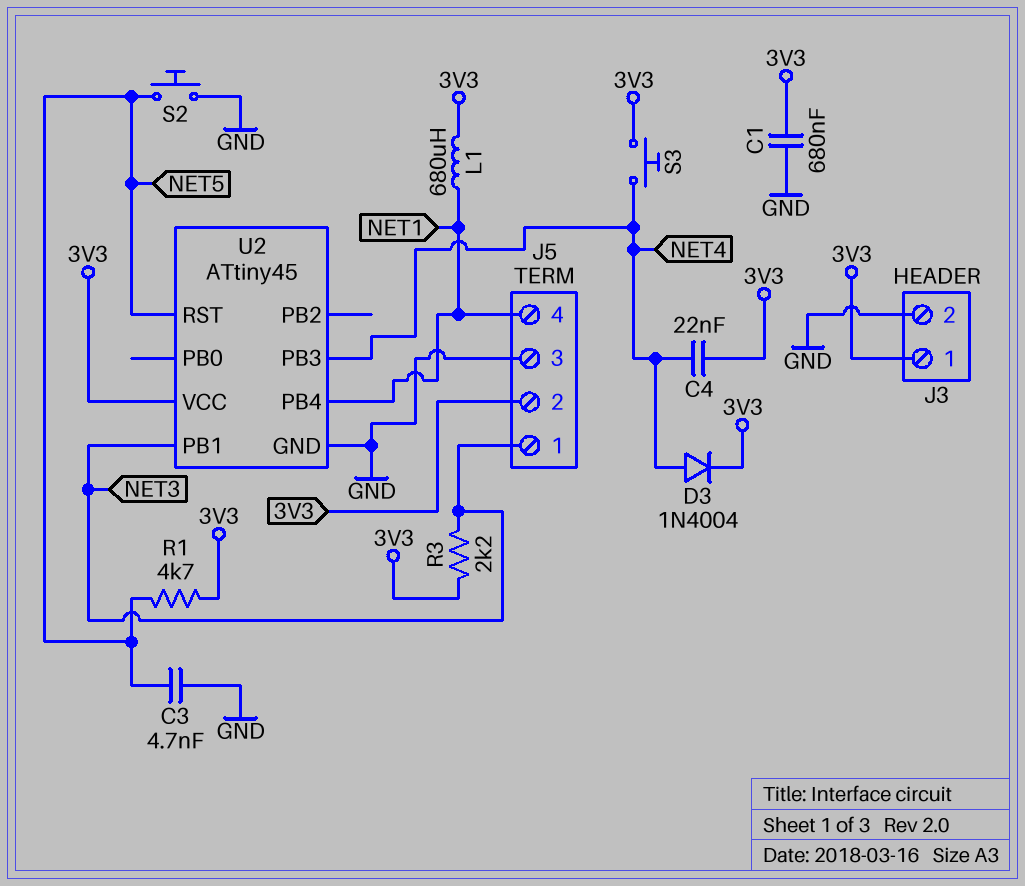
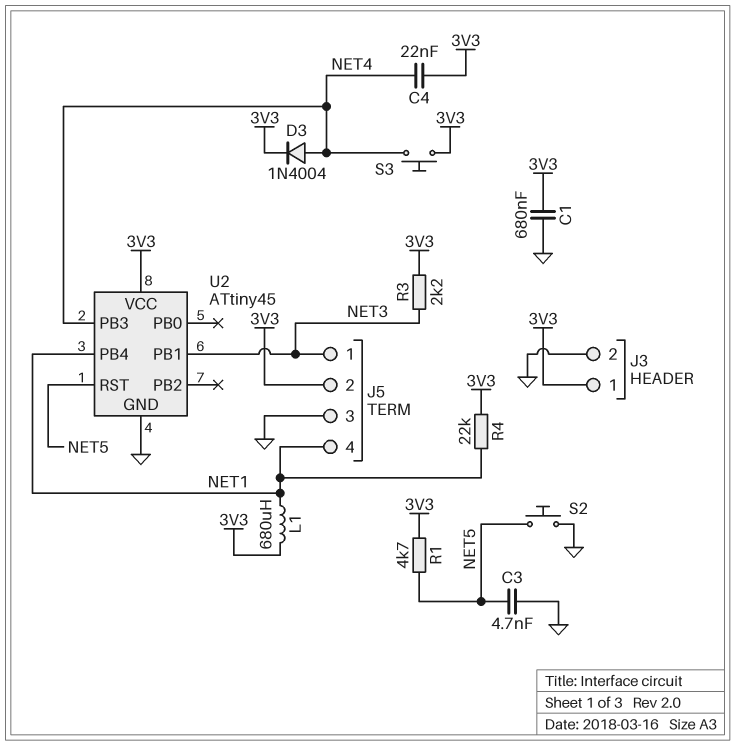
R4: none -> 22k (3V3, NET1)

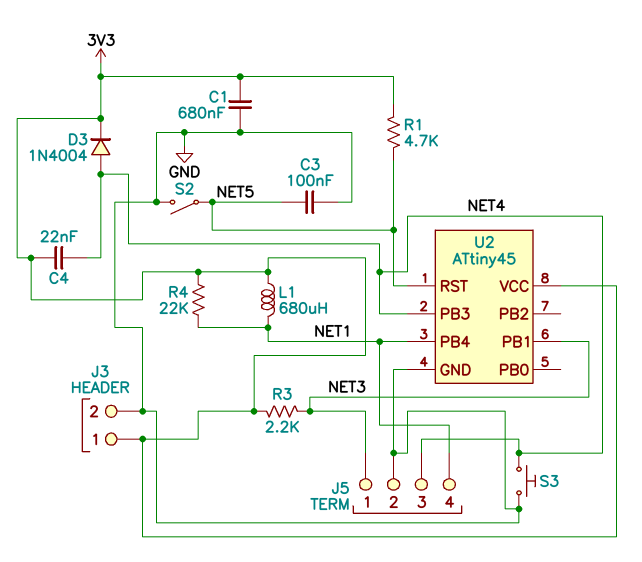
C3: 4.7nF (GND, NET5) -> 100nF (GND, NET5)
J5 pin 2: 3V3 -> GND
J5 pin 3: GND -> NET4
S2: button (GND, NET5) -> switch (GND, NET5)
S3: button (3V3, NET4) -> button (GND, NET4)

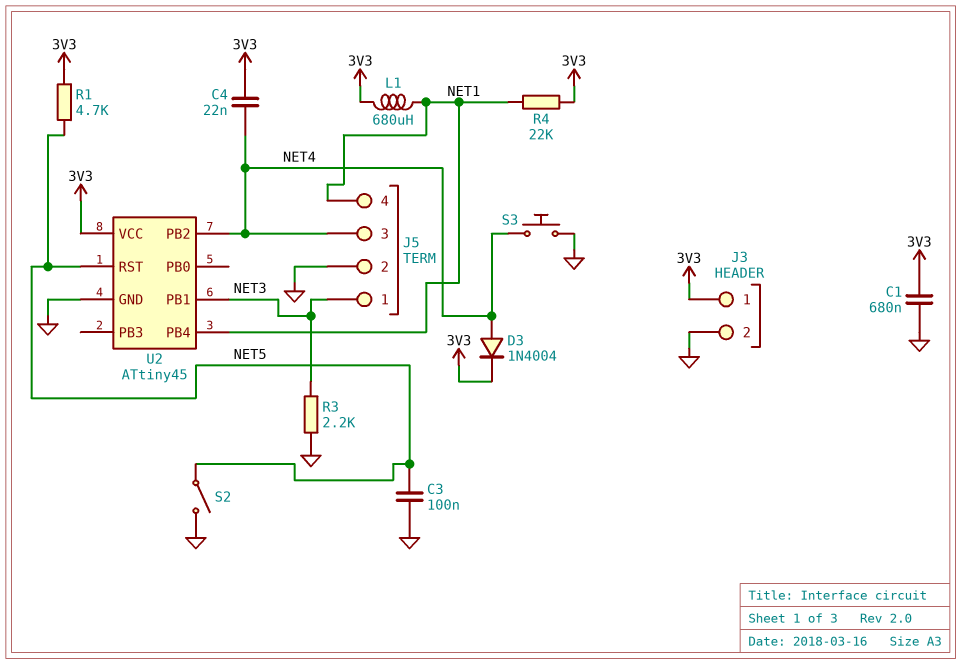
R3: 2.2k (3V3, NET3) -> 2.2k (GND, NET3)
U2 pin PB2: none -> NET4
U2 pin PB3: NET4 -> none

